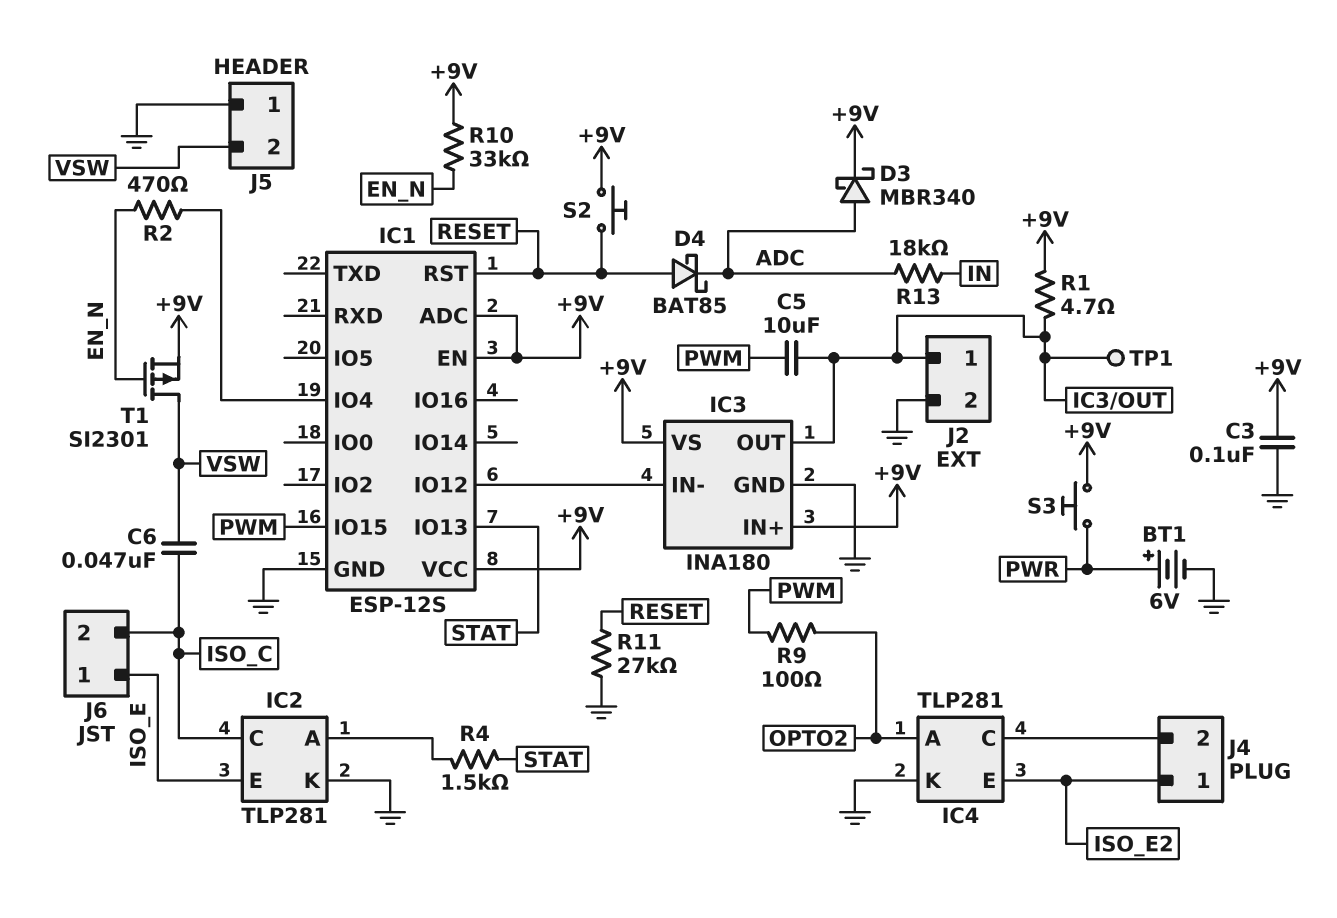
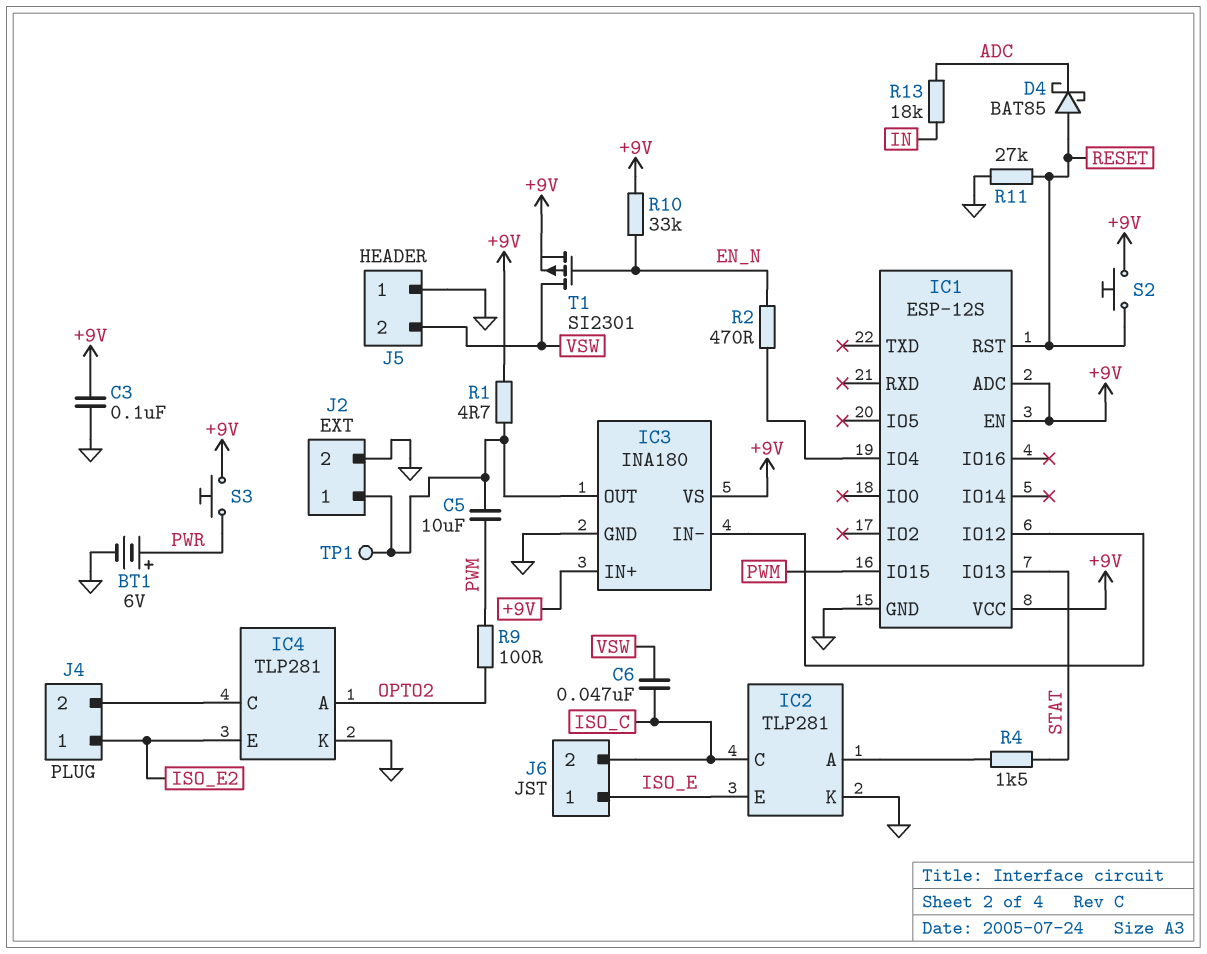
D3: schottky MBR340 (A ADC, K +9V) -> none

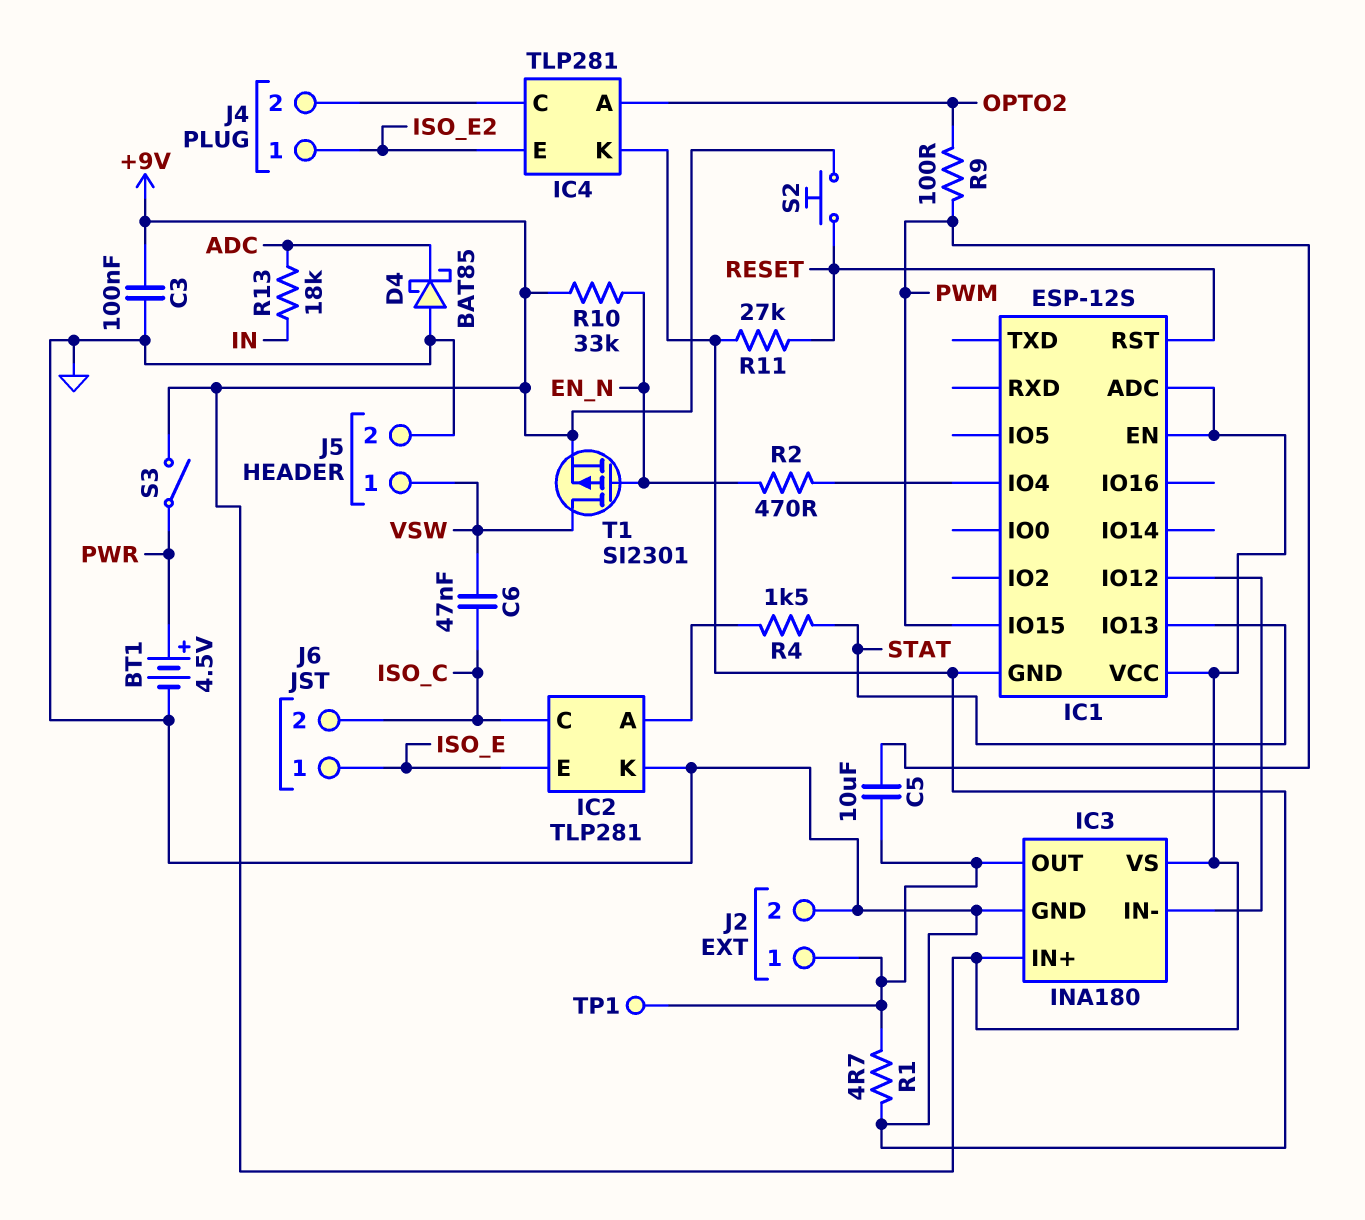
BT1: 6V (plus PWR, minus GND) -> 4.5V (plus PWR, minus GND)
D4: schottky BAT85 (A RESET, K ADC) -> schottky BAT85 (A GND, K ADC)
J5 pin 1: GND -> VSW
J5 pin 2: VSW -> GND
R1: 4.7 (+9V, IC3/OUT) -> 4.7 (GND, IC3/OUT)
S3: button (+9V, PWR) -> switch (+9V, PWR)

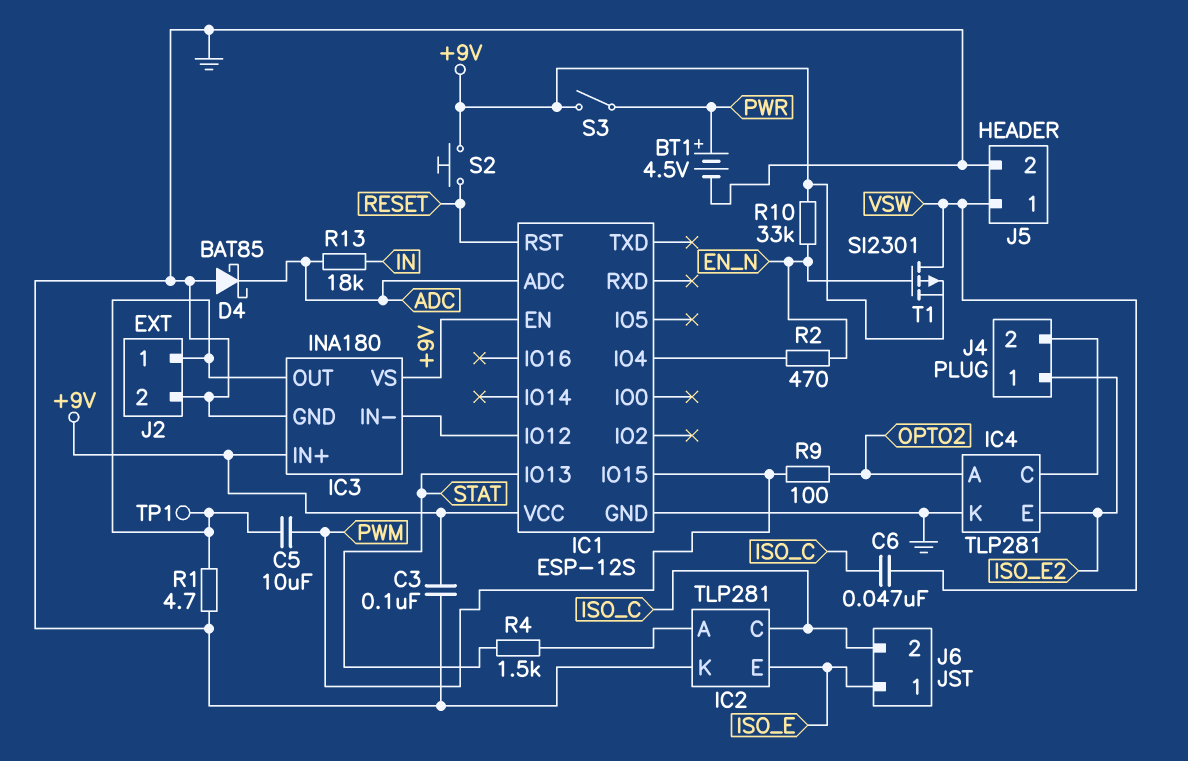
IC1 pin ADC: +9V -> ADC
R11: 27k (GND, RESET) -> none

